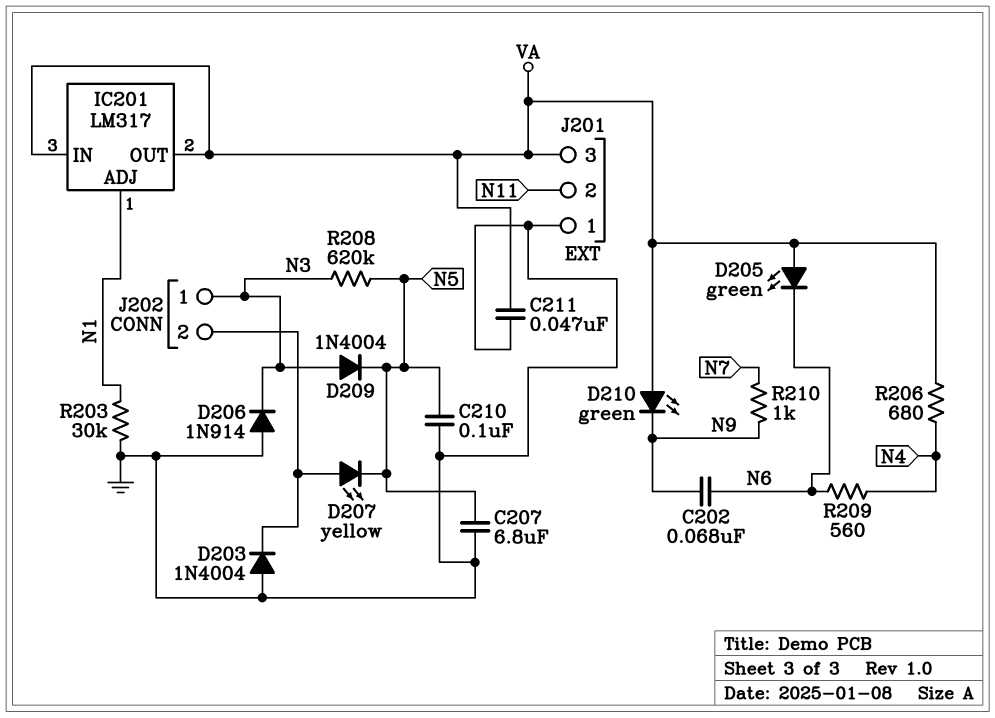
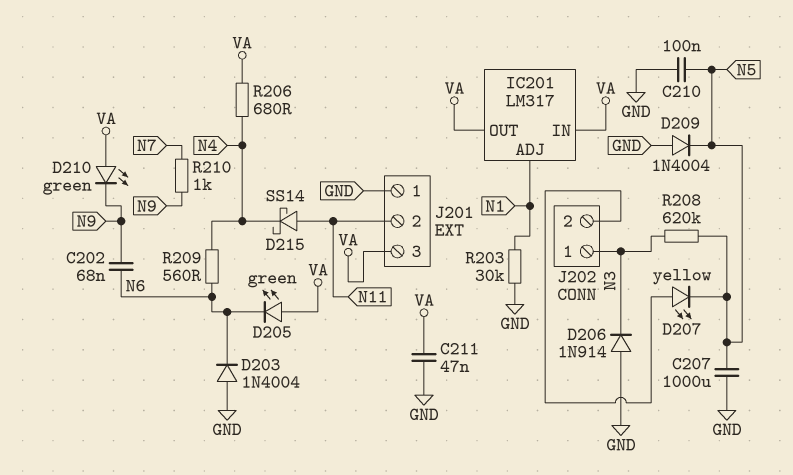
C207: 6.8uF (GND, N5) -> 1000uF (GND, N5)
D203: diode 1N4004 (A GND, K J202/2) -> diode 1N4004 (A GND, K N6)
D209: diode 1N4004 (A N3, K N5) -> diode 1N4004 (A GND, K N5)
D215: none -> schottky SS14 (A N11, K N4)

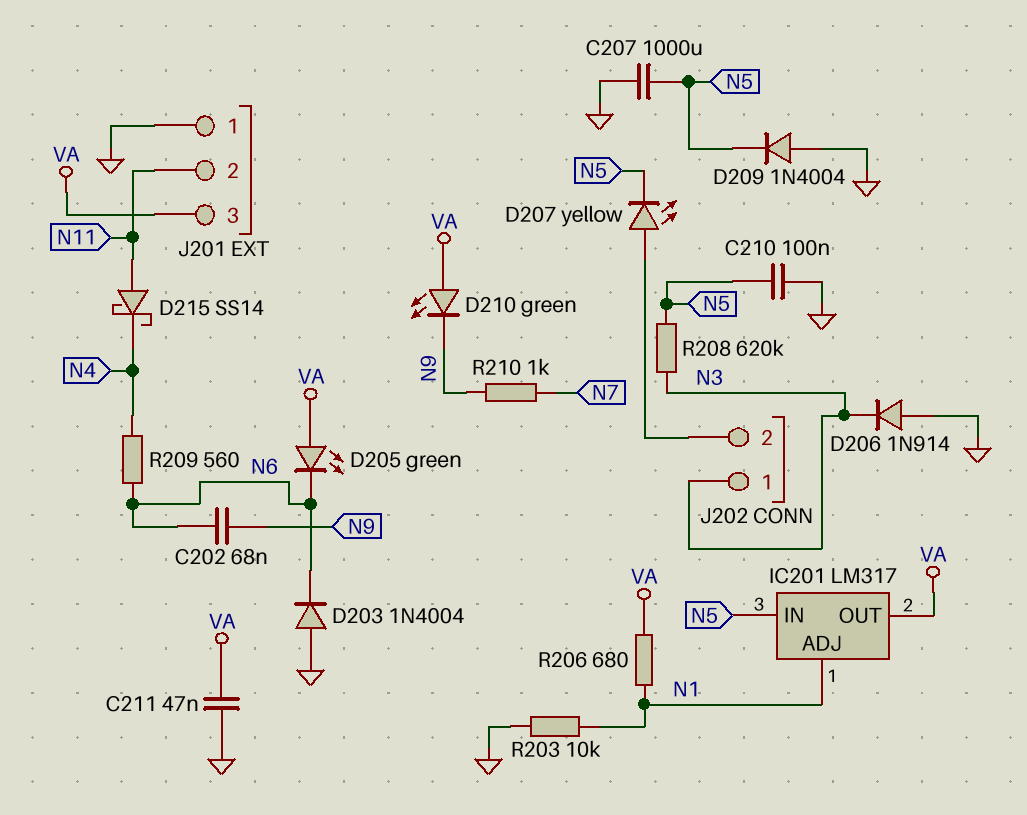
IC201 pin IN: VA -> N5
R203: 30k (GND, N1) -> 10k (GND, N1)
R206: 680 (N4, VA) -> 680 (N1, VA)

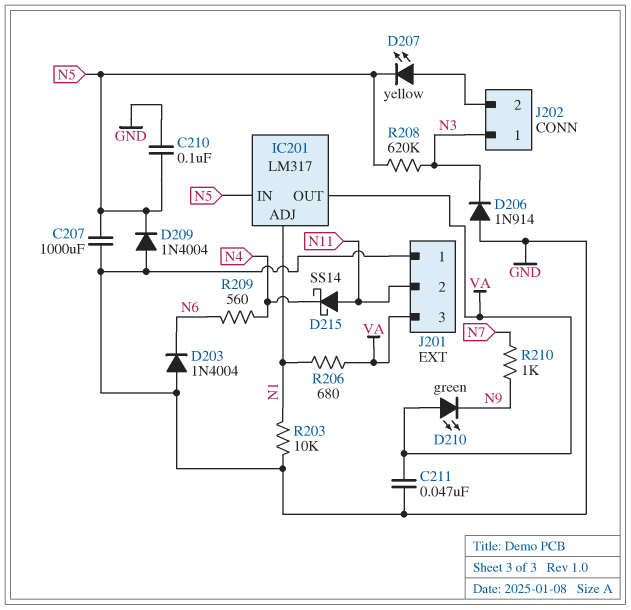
C202: 68nF (N6, N9) -> none
D205: LED green (A VA, K N6) -> none

